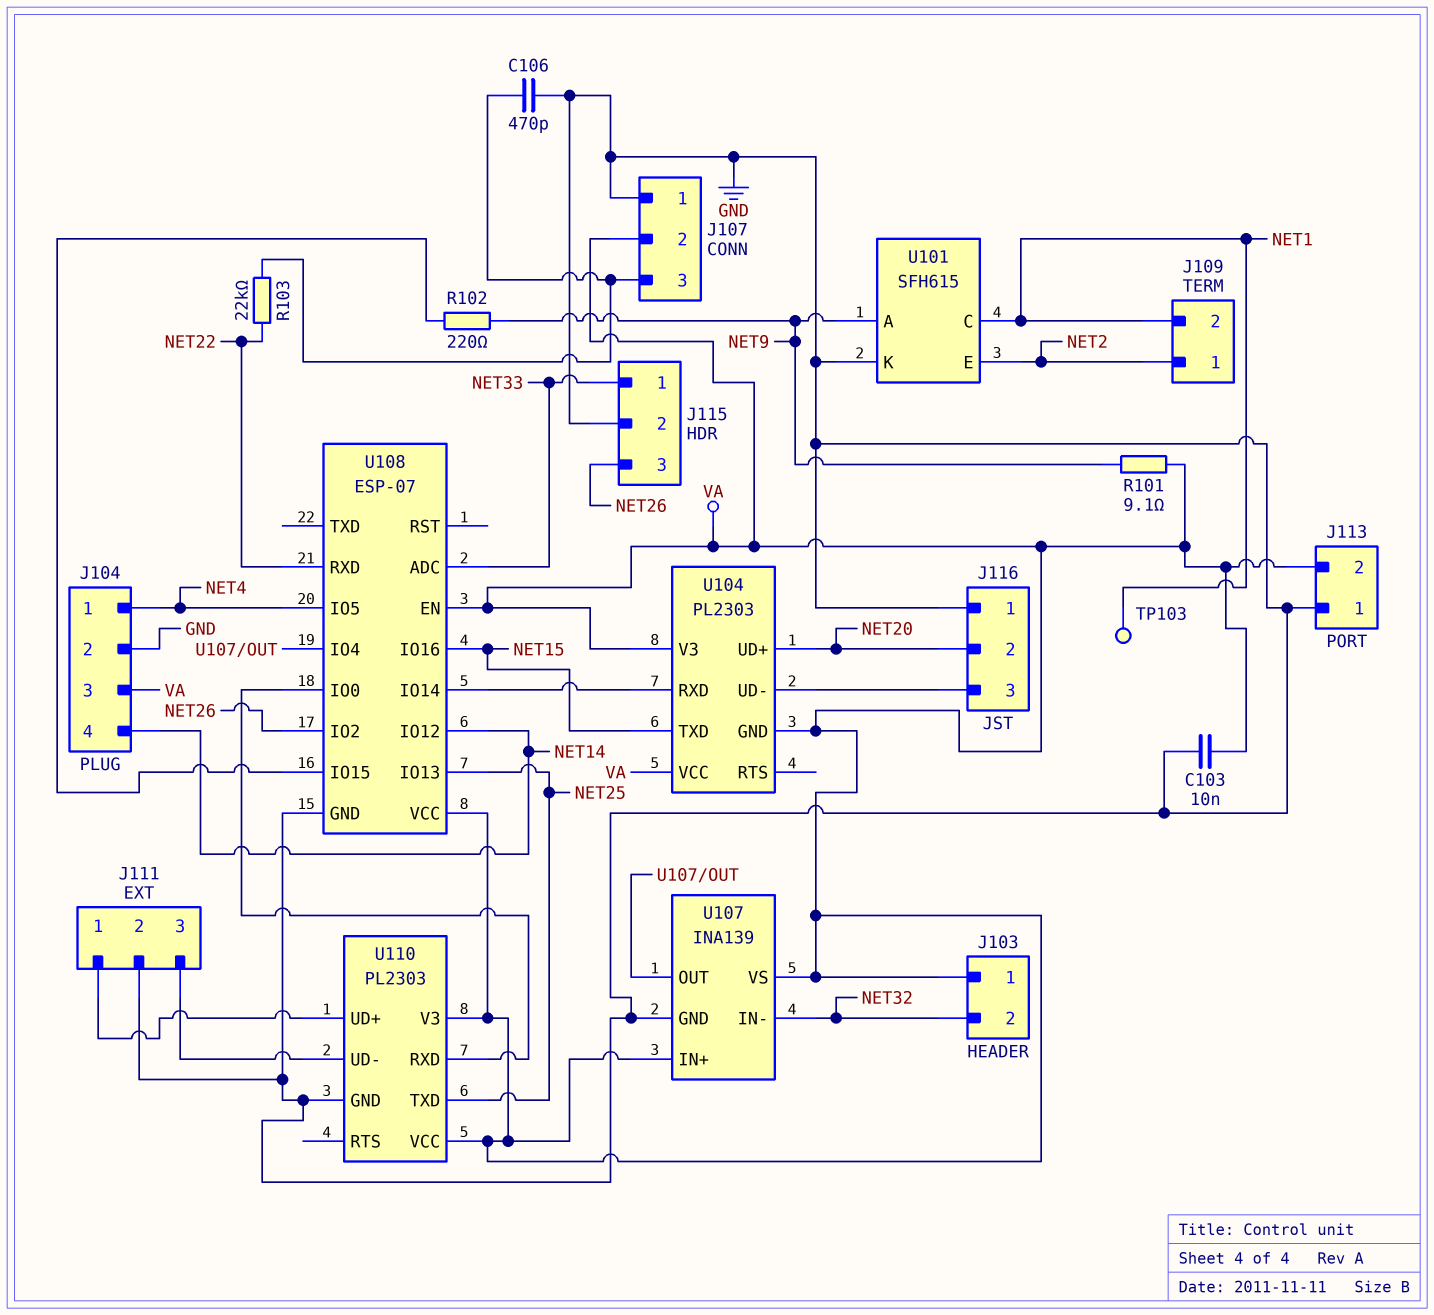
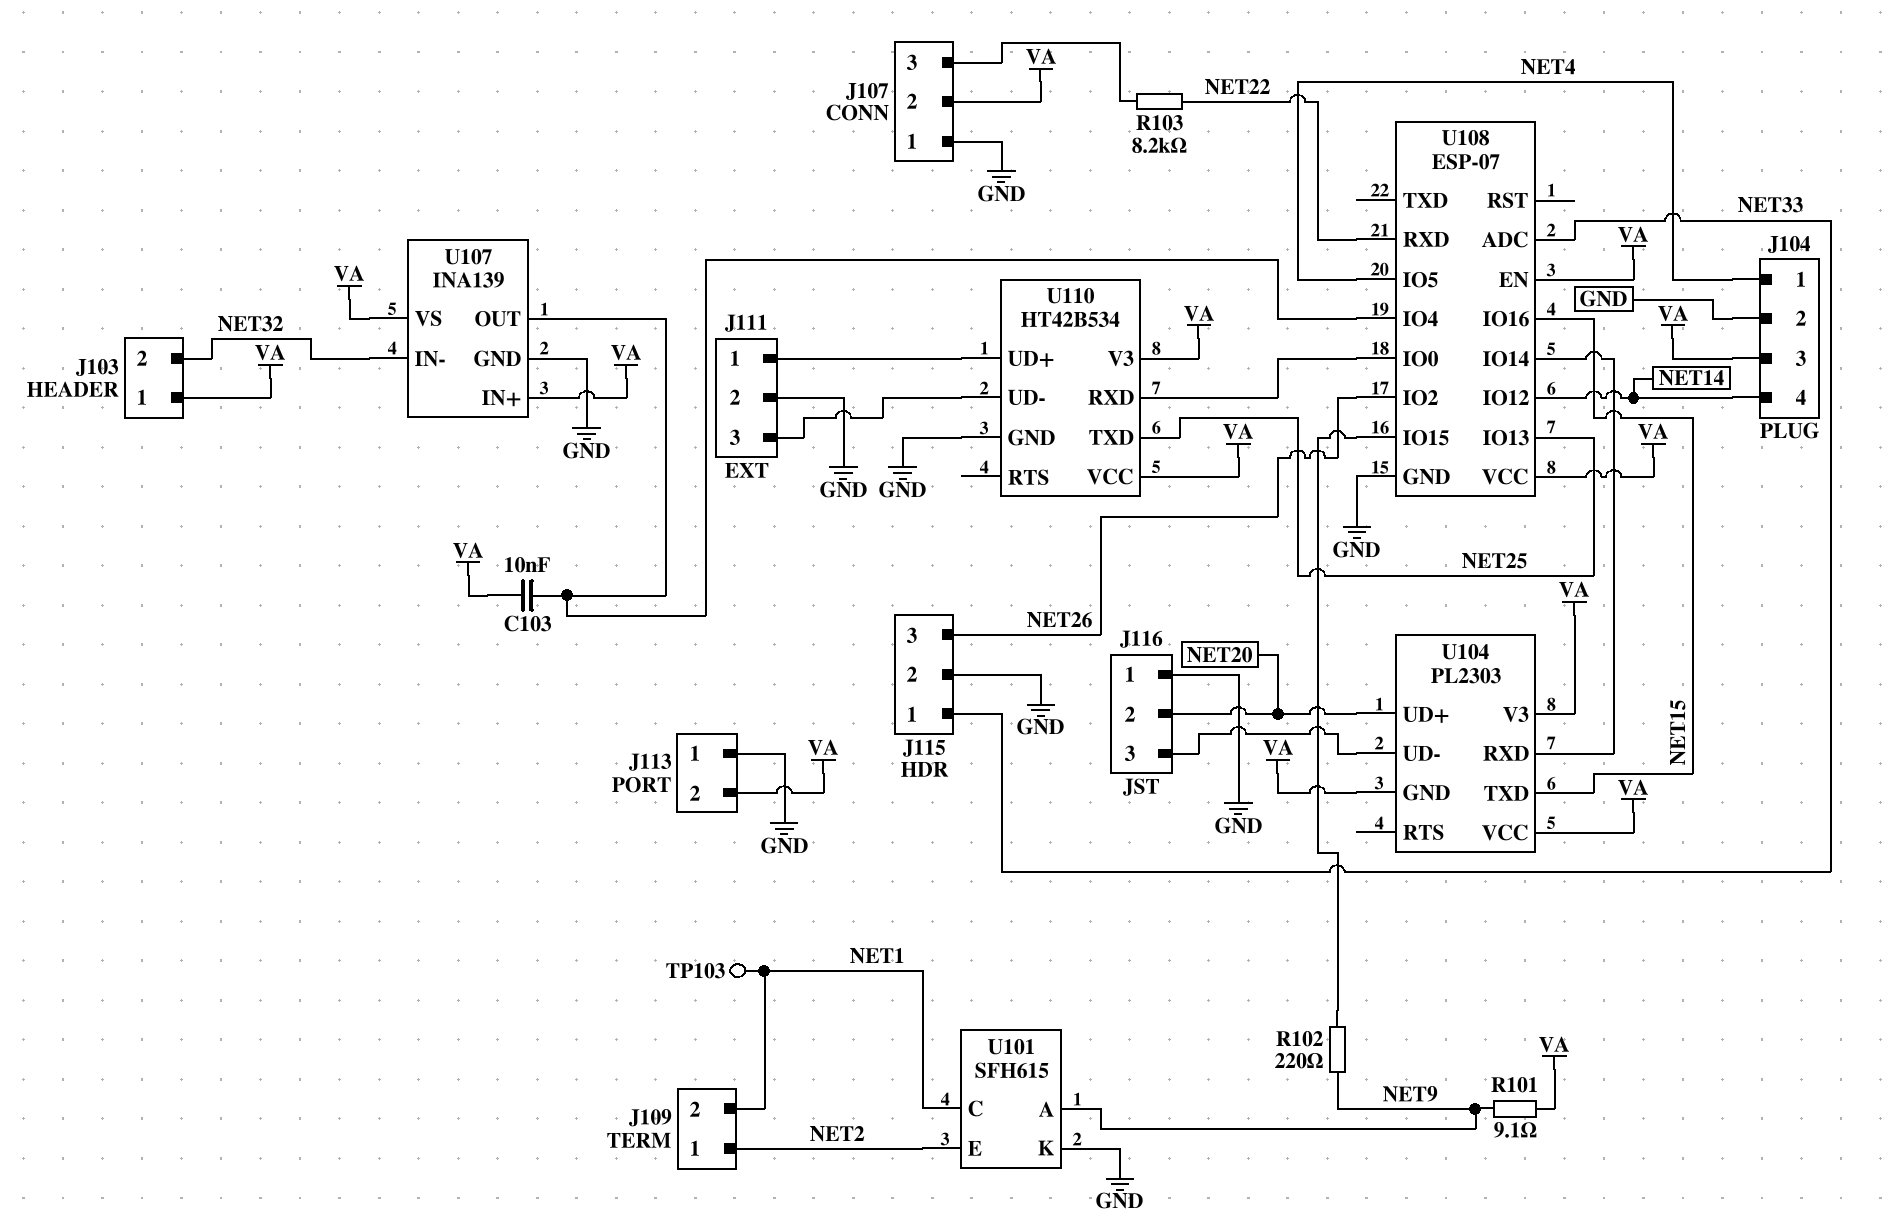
C103: 10nF (GND, VA) -> 10nF (U107/OUT, VA)
C106: 470pF (GND, J107/3) -> none
R103: 22k (J107/3, NET22) -> 8.2k (J107/3, NET22)
U110: PL2303 -> HT42B534

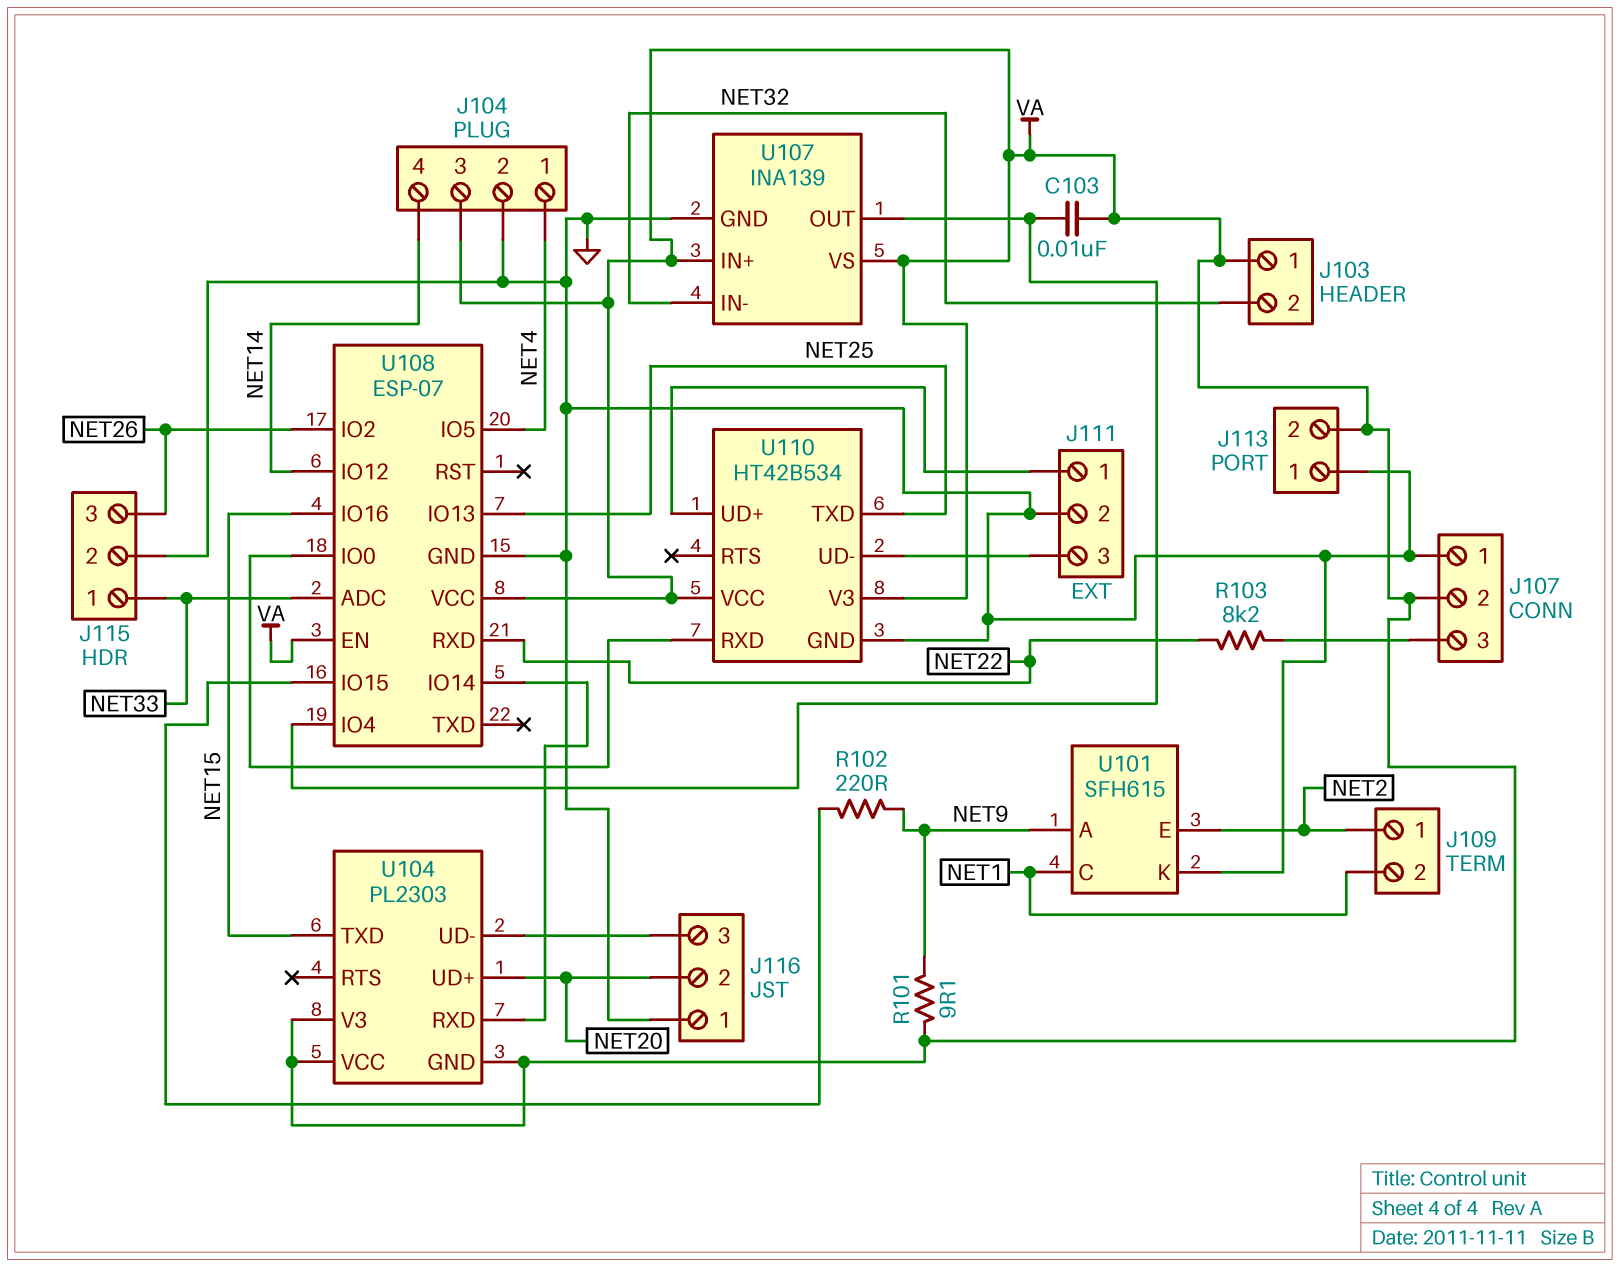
TP103: test point (NET1) -> none

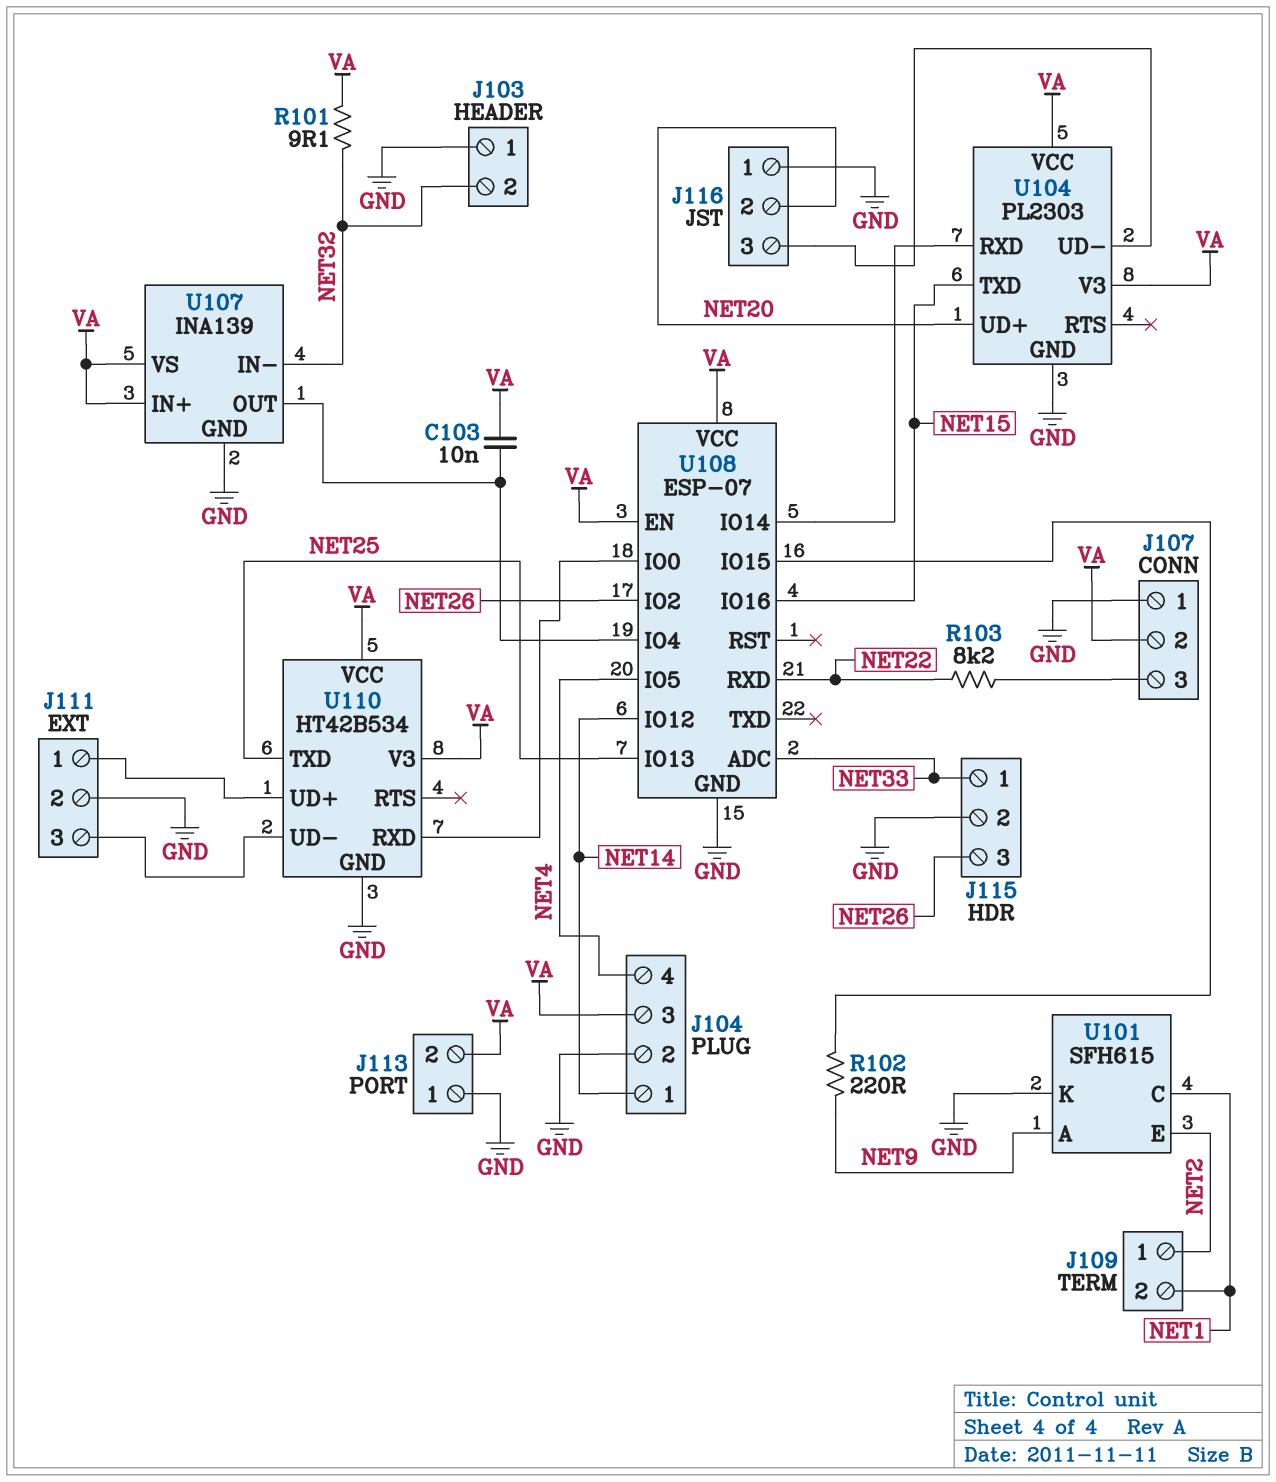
J103 pin 1: VA -> GND
J104 pin 1: NET4 -> NET14
J104 pin 4: NET14 -> NET4
R101: 9.1 (NET9, VA) -> 9.1 (NET32, VA)
U104 pin GND: VA -> GND

